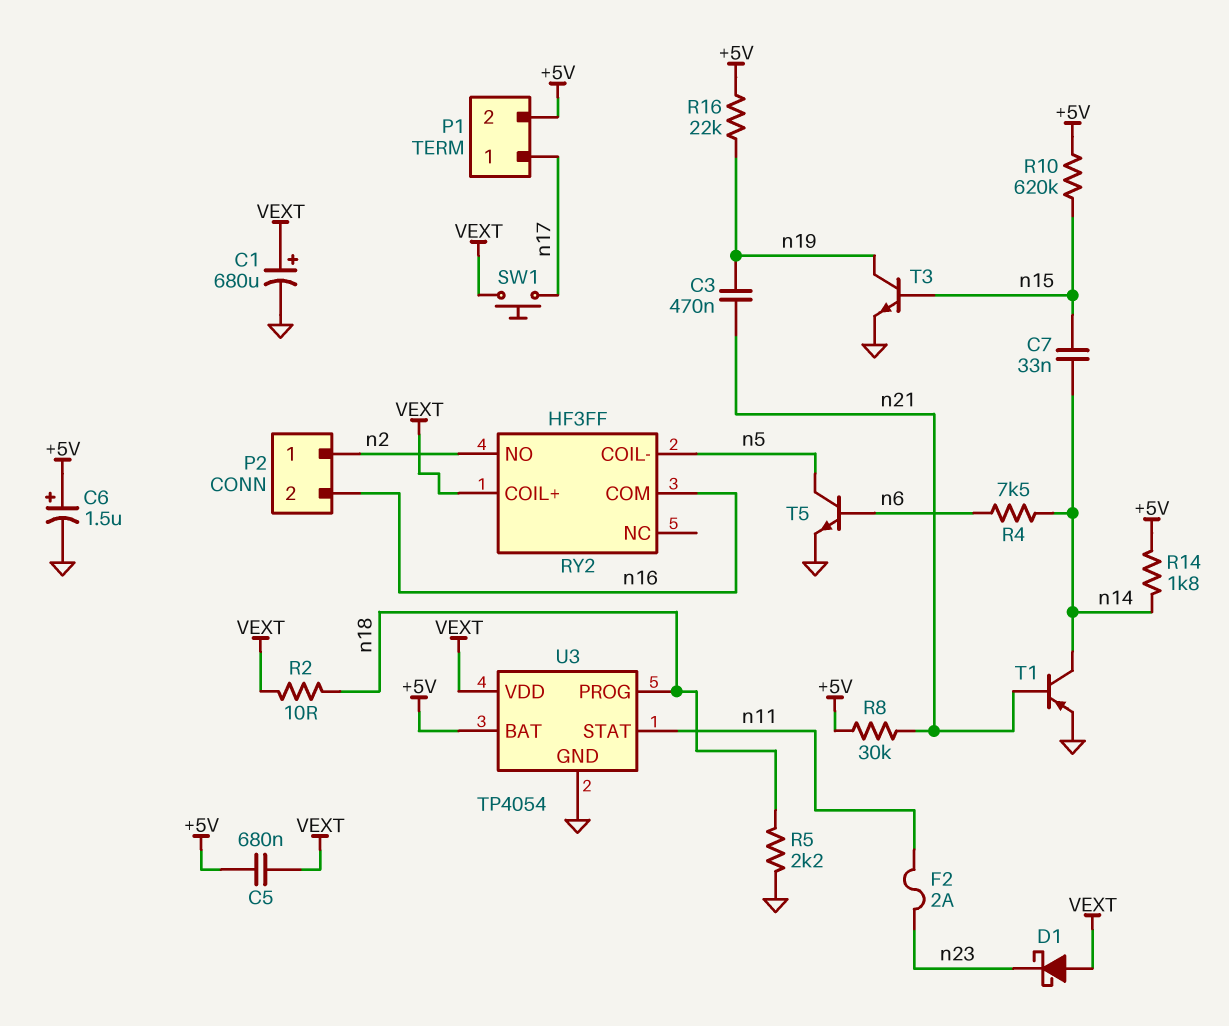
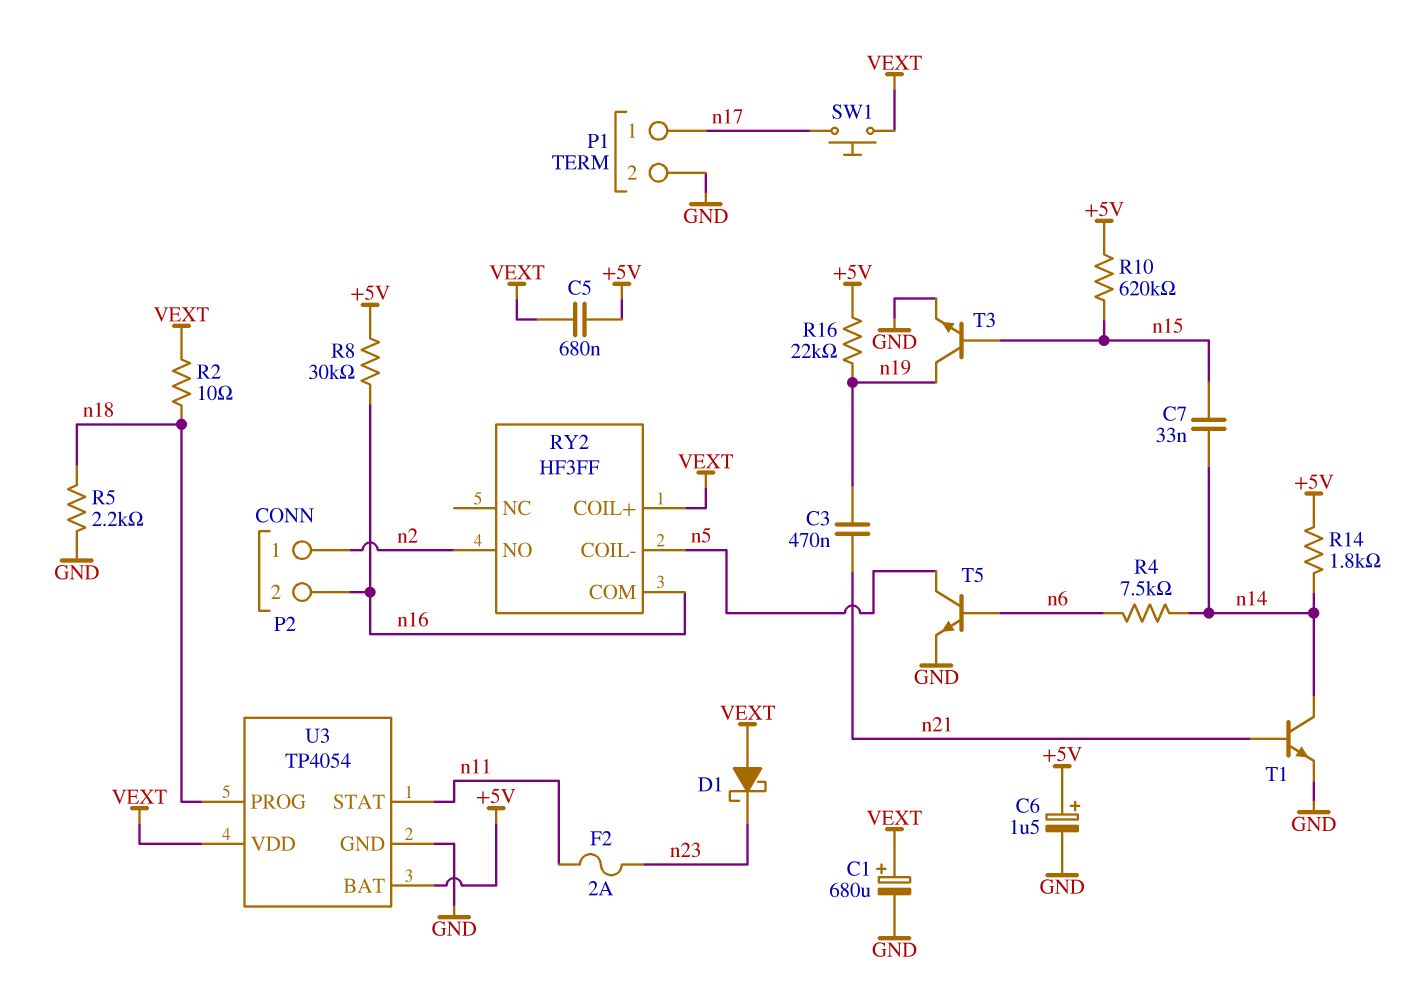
P1 pin 2: +5V -> GND
R8: 30k (+5V, n21) -> 30k (+5V, n16)
T1: PNP (B n21, C n14, E GND) -> NPN (B n21, C n14, E GND)

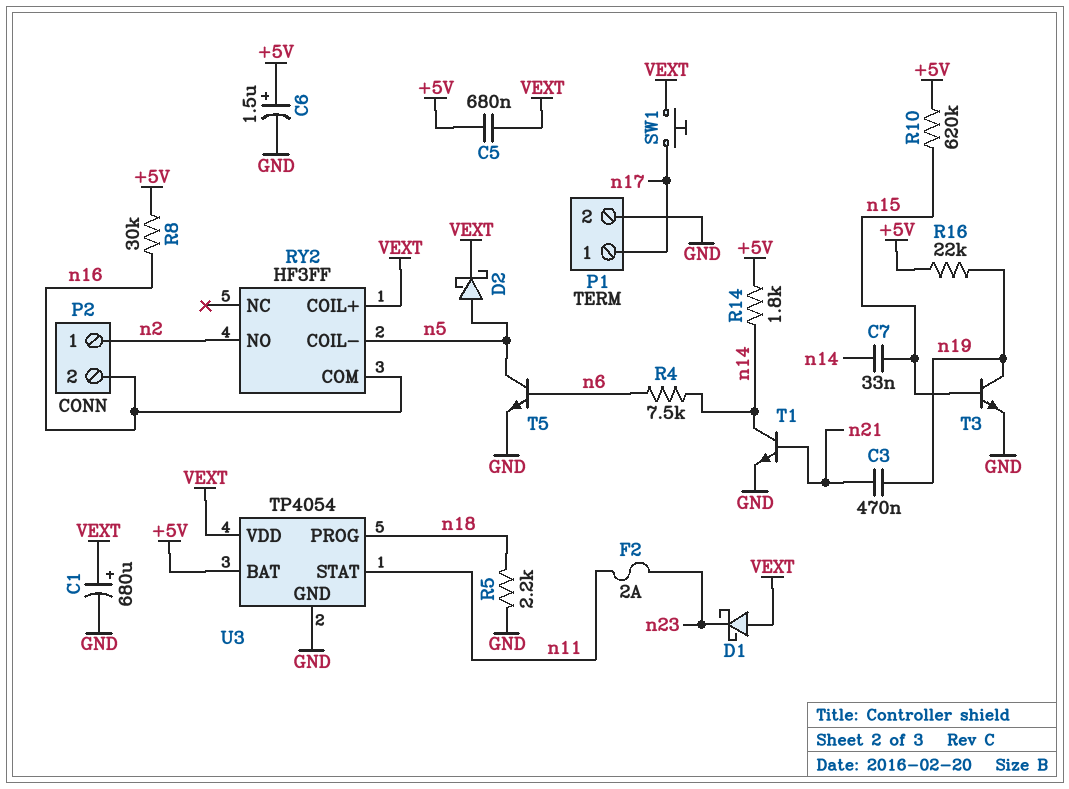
D2: none -> schottky (A n5, K VEXT)
R2: 10 (VEXT, n18) -> none

